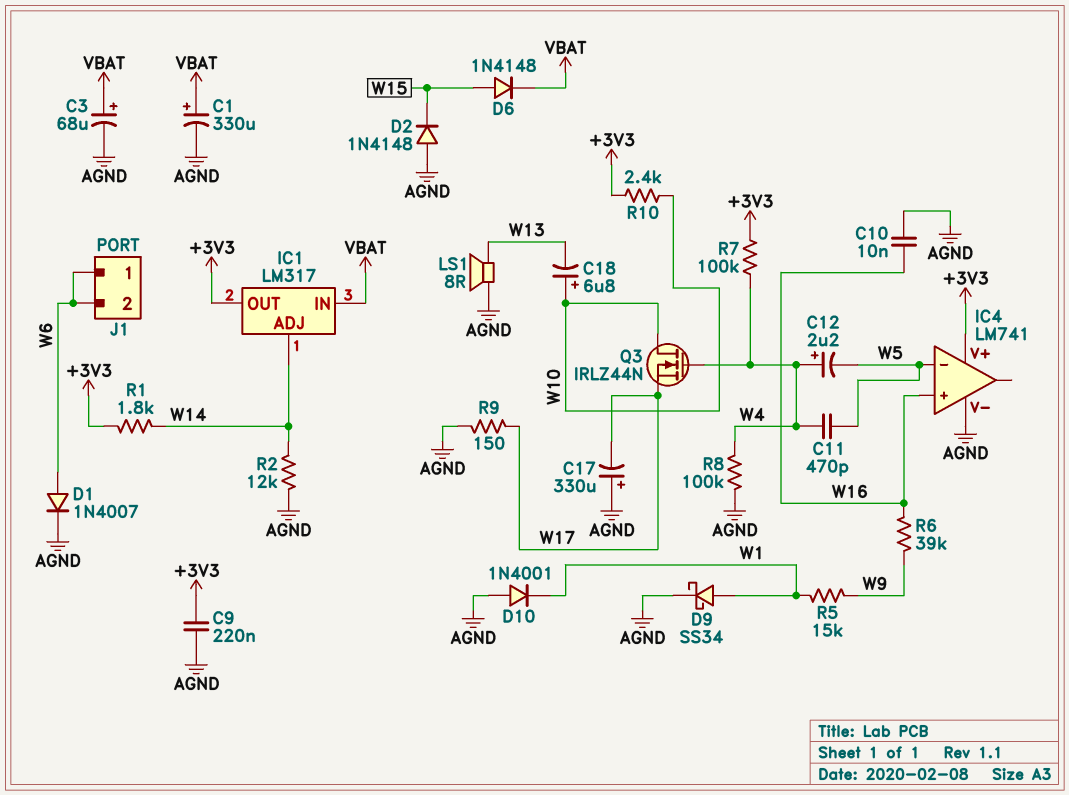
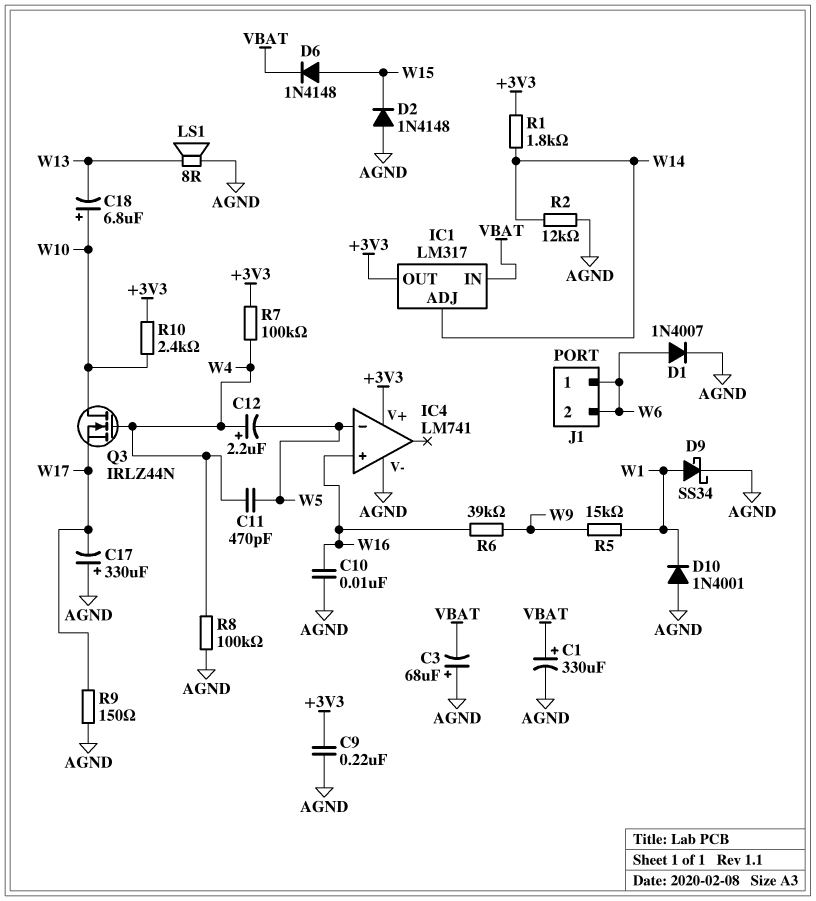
C3: 68uF (plus VBAT, minus AGND) -> 68uF (plus AGND, minus VBAT)

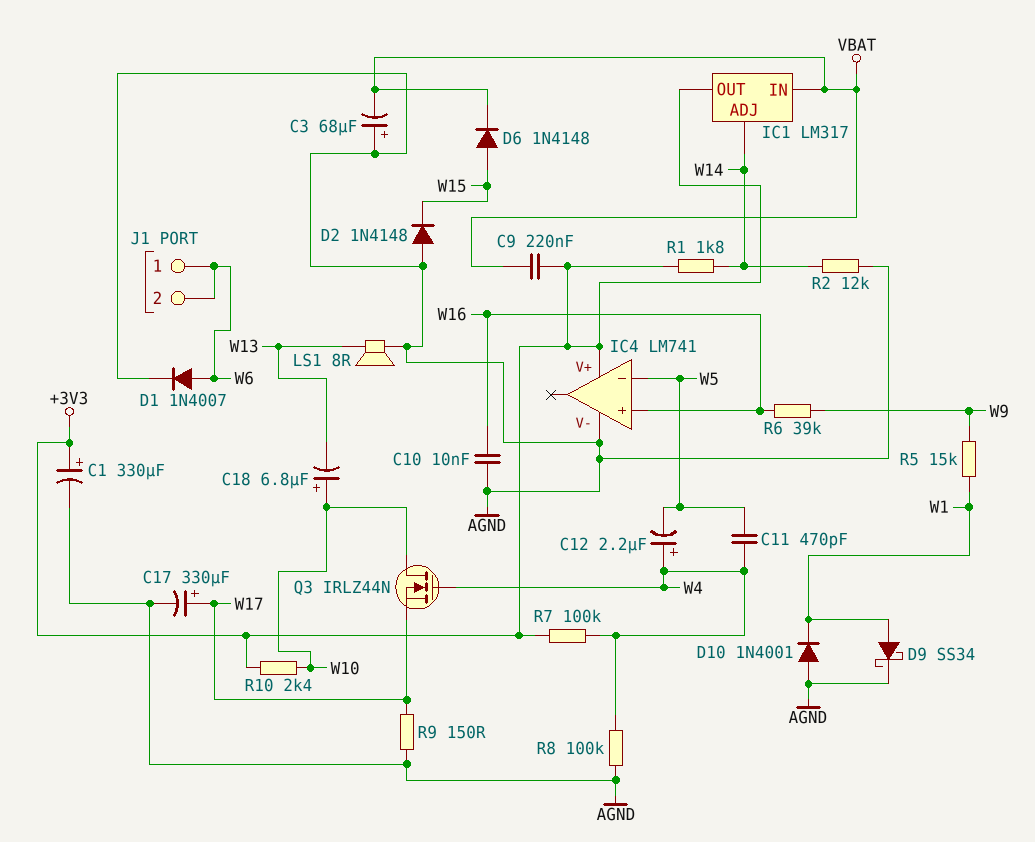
C1: 330uF (plus VBAT, minus AGND) -> 330uF (plus +3V3, minus AGND)
C9: 220nF (+3V3, AGND) -> 220nF (+3V3, VBAT)
C17: 330uF (plus AGND, minus W17) -> 330uF (plus W17, minus AGND)

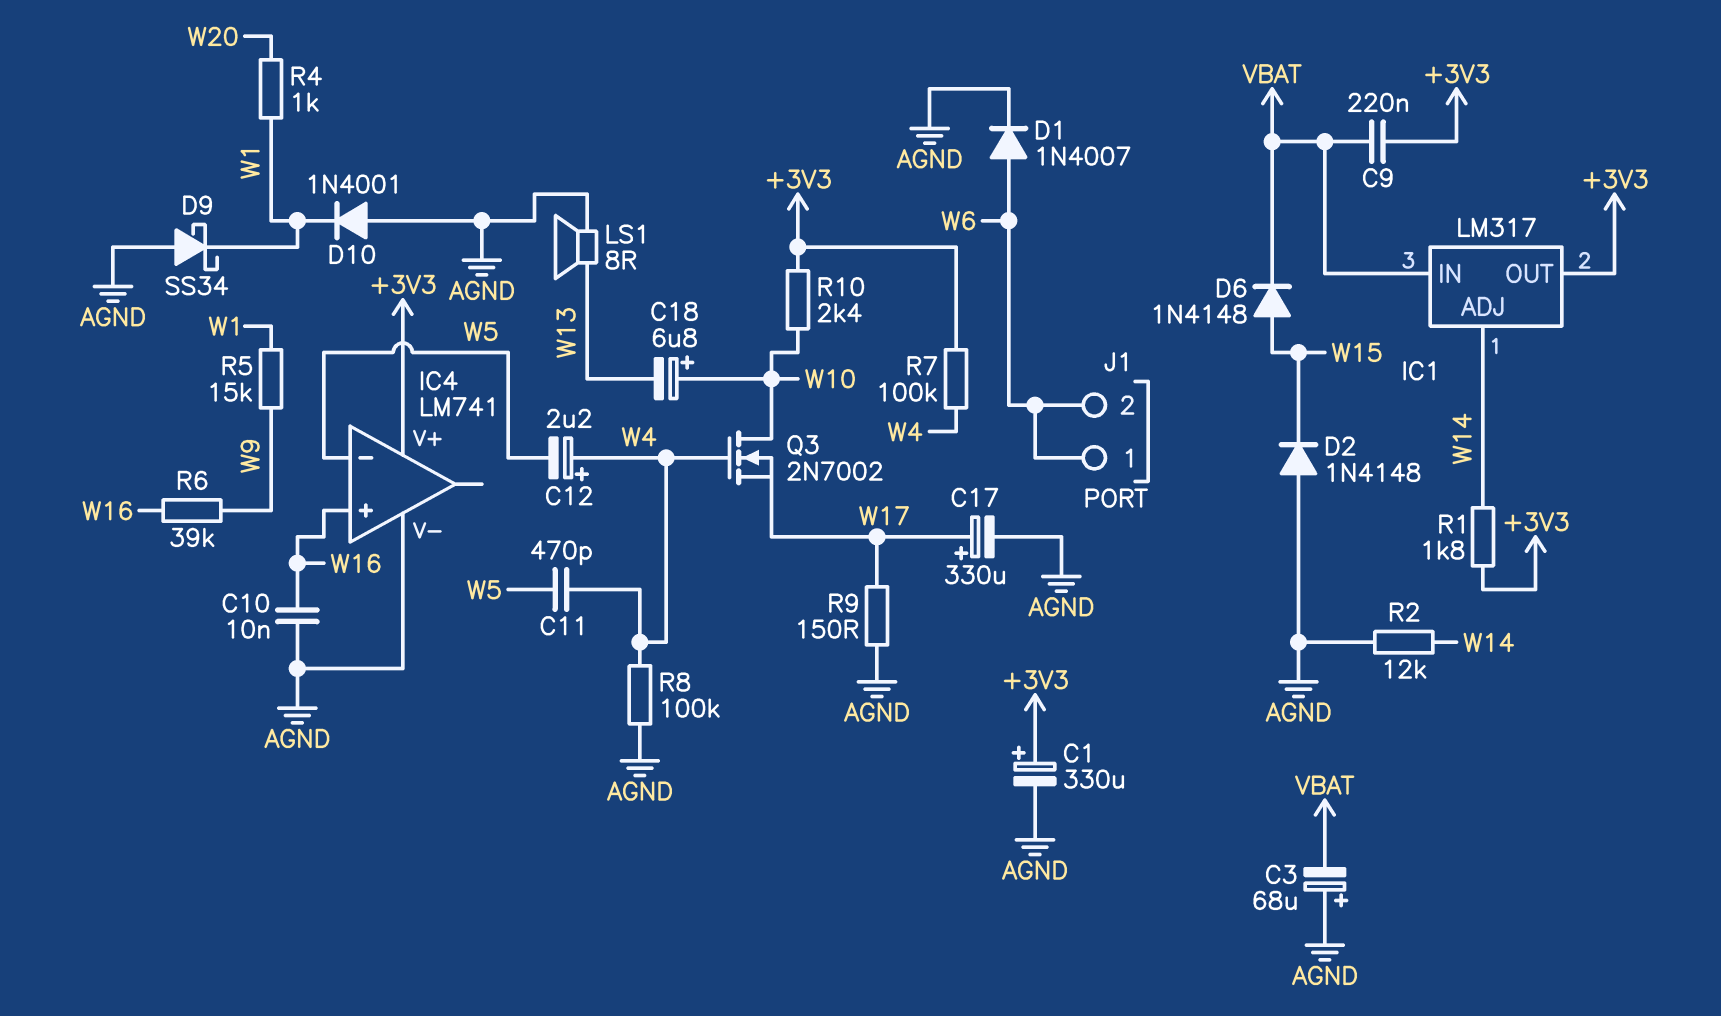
D9: schottky SS34 (A W1, K AGND) -> schottky SS34 (A AGND, K W1)
Q3: NMOS IRLZ44N (G W4, D W10, S W17) -> NMOS 2N7002 (G W4, D W10, S W17)
R4: none -> 1k (W1, W20)

